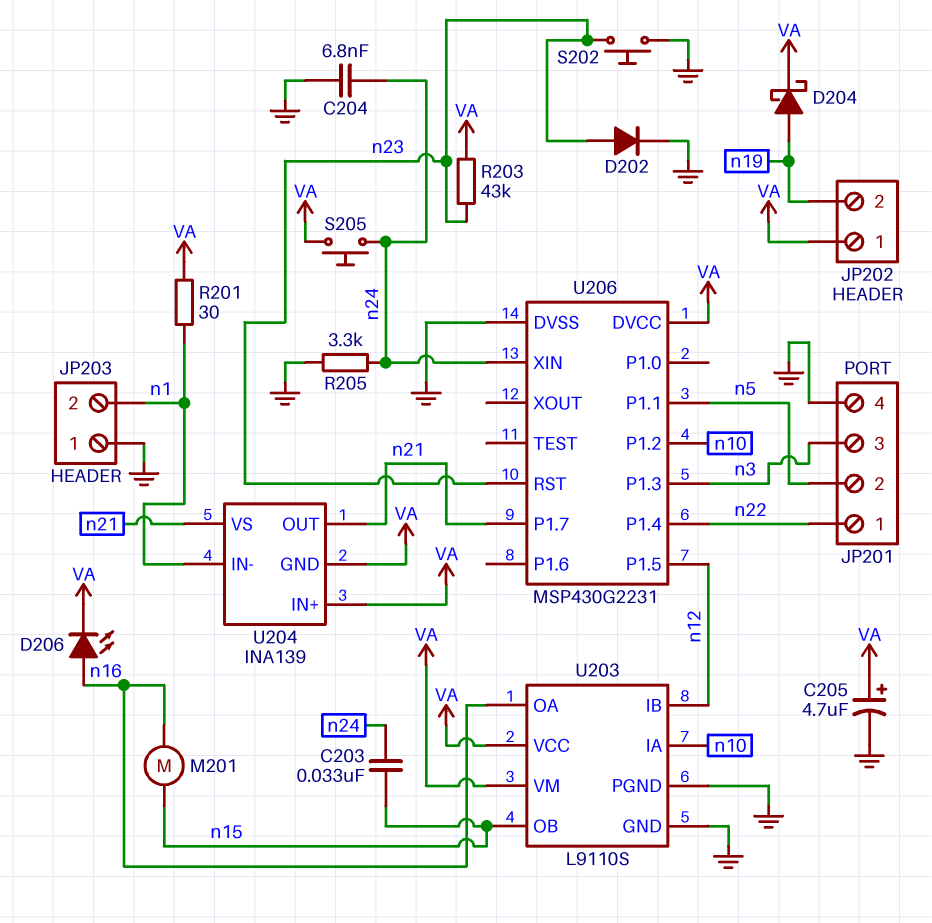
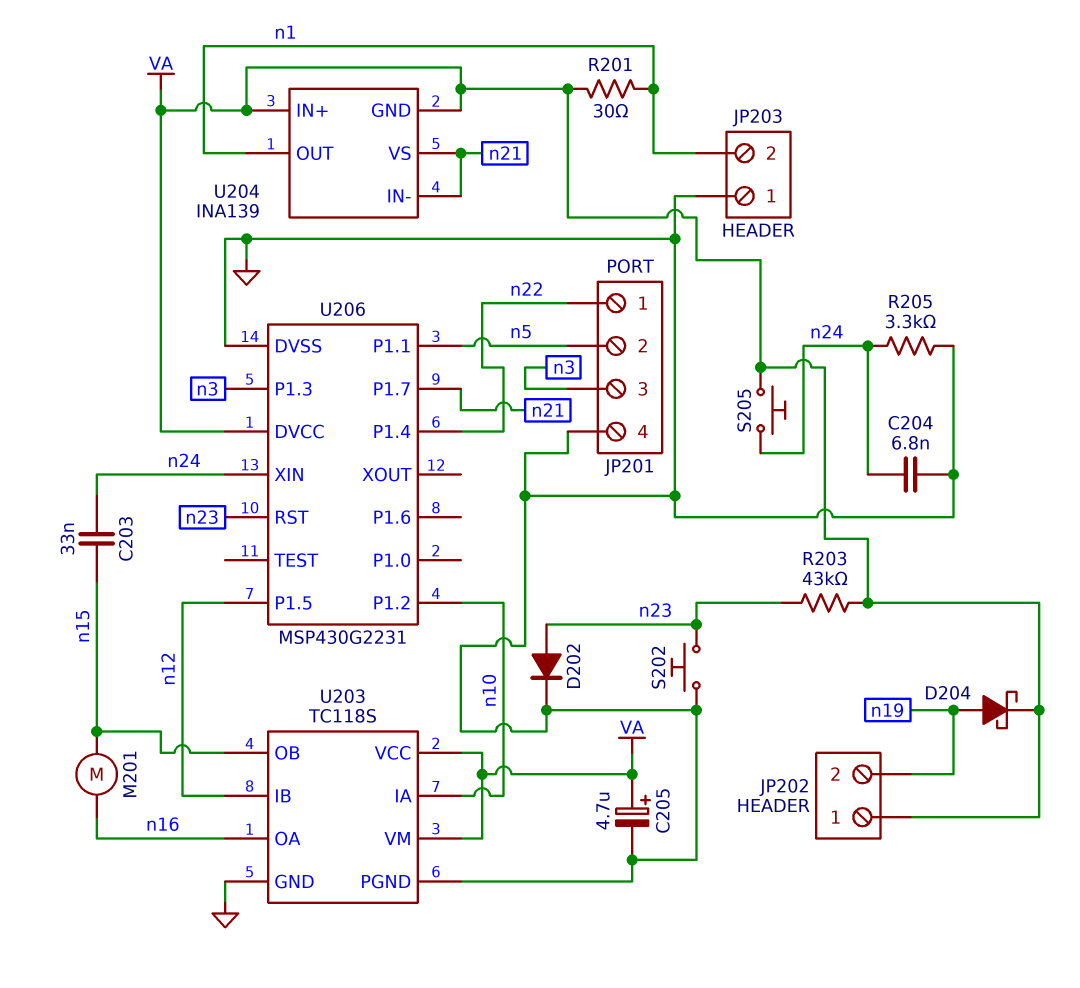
D206: LED (A n16, K VA) -> none
U203: L9110S -> TC118S
U204 pin IN-: n1 -> n21
U204 pin OUT: n21 -> n1

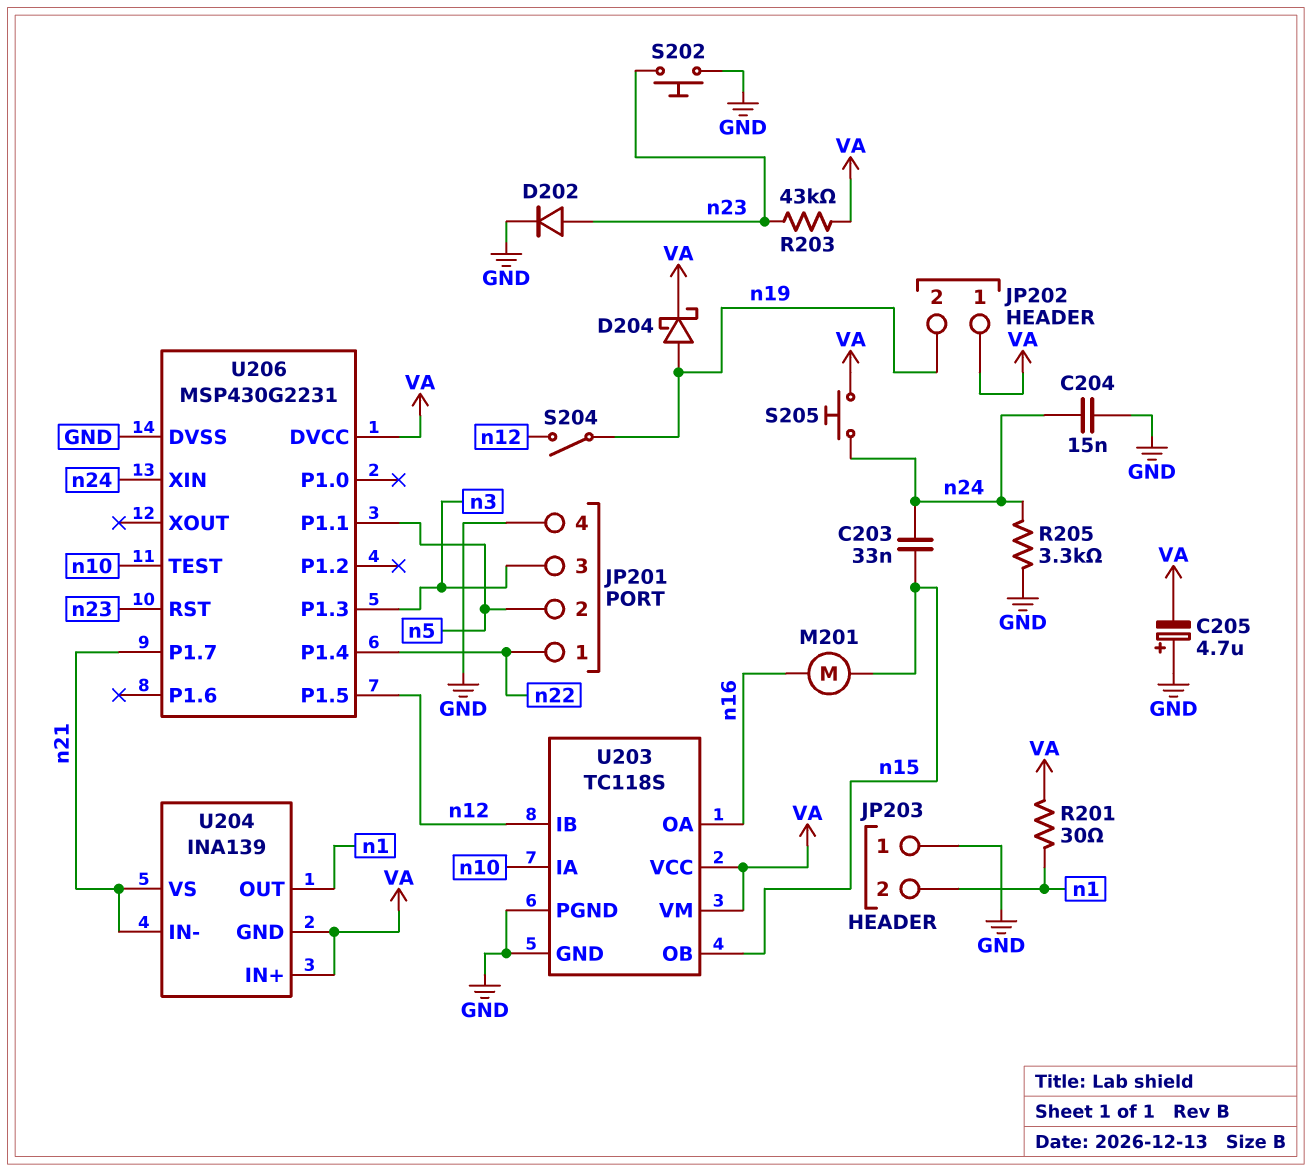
C204: 6.8nF (GND, n24) -> 15nF (GND, n24)
C205: 4.7uF (plus VA, minus GND) -> 4.7uF (plus GND, minus VA)
S204: none -> switch (n12, n19)
U206 pin P1.2: n10 -> none
U206 pin TEST: none -> n10

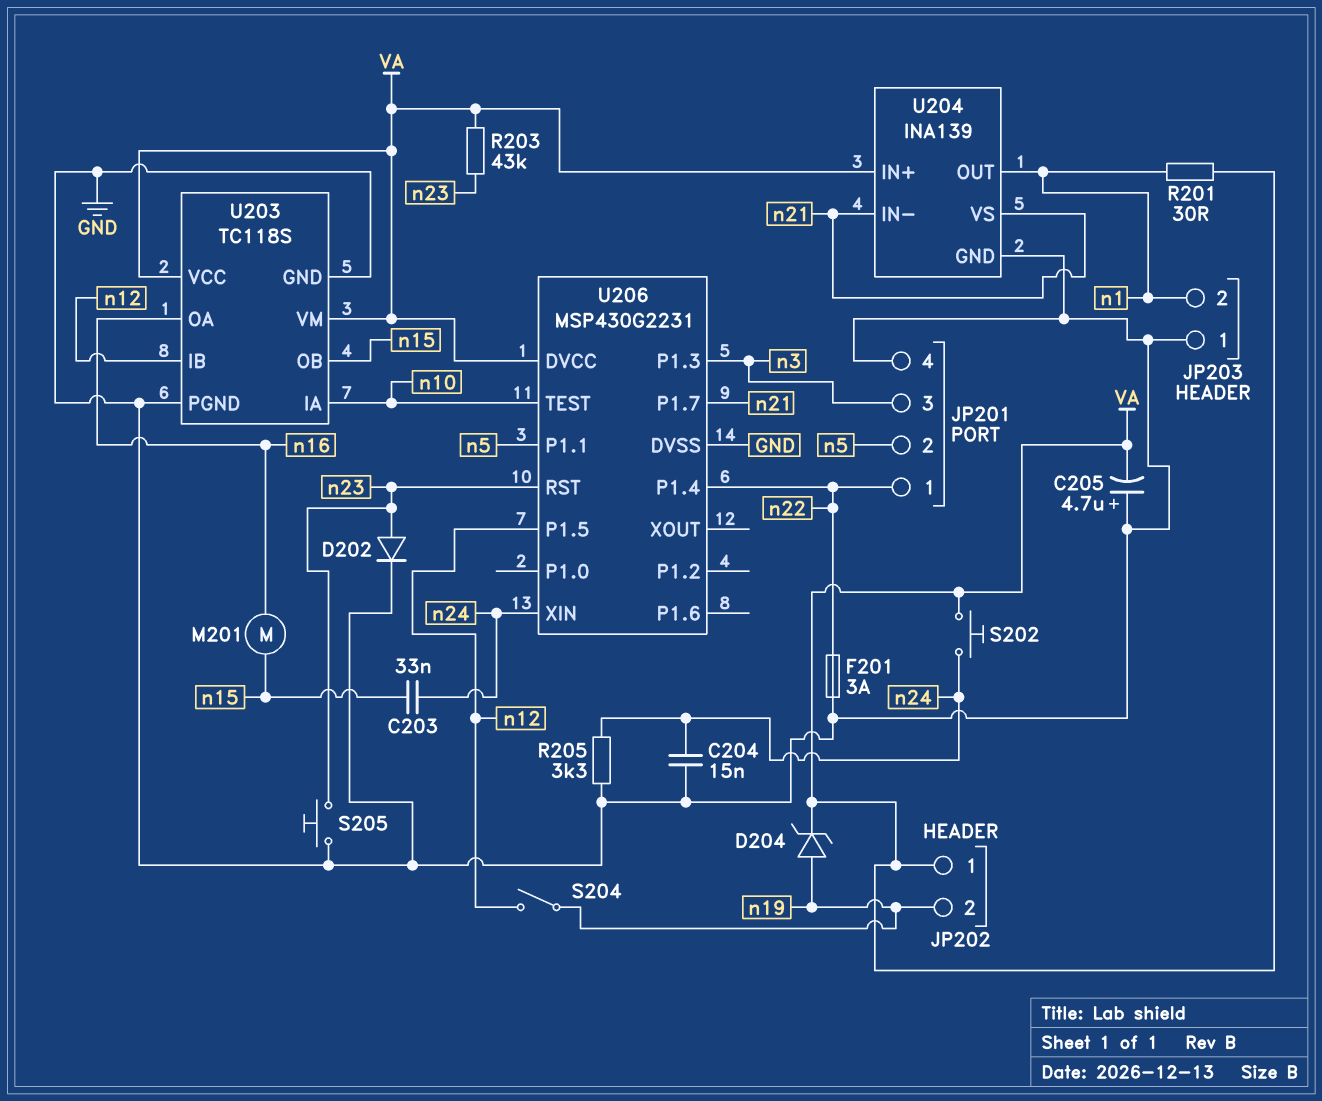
D204: schottky (A n19, K VA) -> zener (A n19, K VA)
F201: none -> 3A (GND, n22)
S202: button (GND, n23) -> button (VA, n24)
S205: button (VA, n24) -> button (GND, n23)
U204 pin GND: VA -> GND

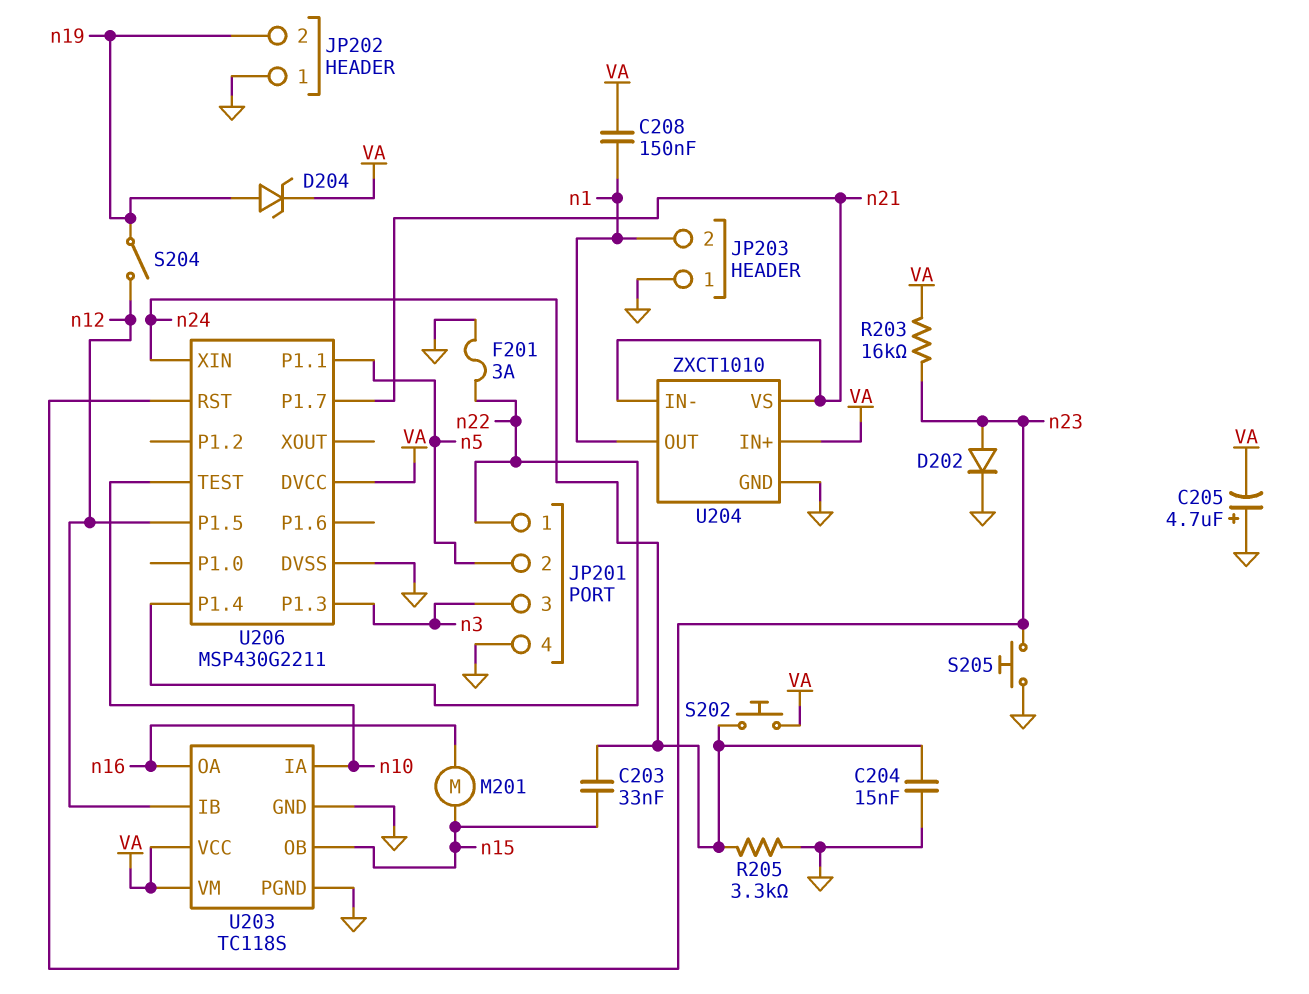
C208: none -> 150nF (VA, n1)
JP202 pin 1: VA -> GND
R201: 30 (VA, n1) -> none
R203: 43k (VA, n23) -> 16k (VA, n23)
U204: INA139 -> ZXCT1010
U206: MSP430G2231 -> MSP430G2211

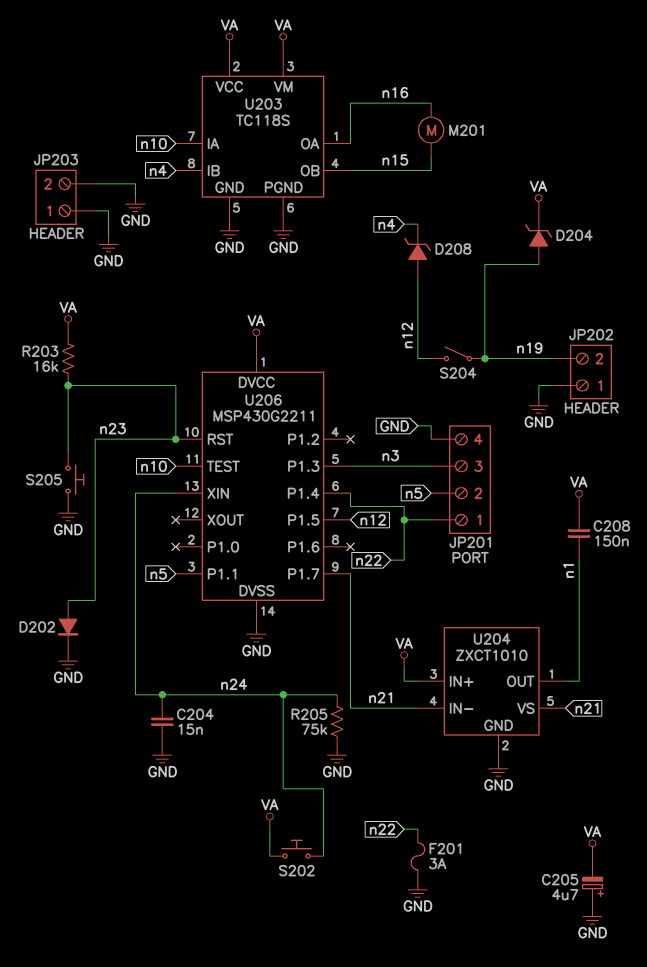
C203: 33nF (n15, n24) -> none
D208: none -> zener (A n12, K n4)
JP203 pin 2: n1 -> GND
R205: 3.3k (GND, n24) -> 75k (GND, n24)
U203 pin IB: n12 -> n4

